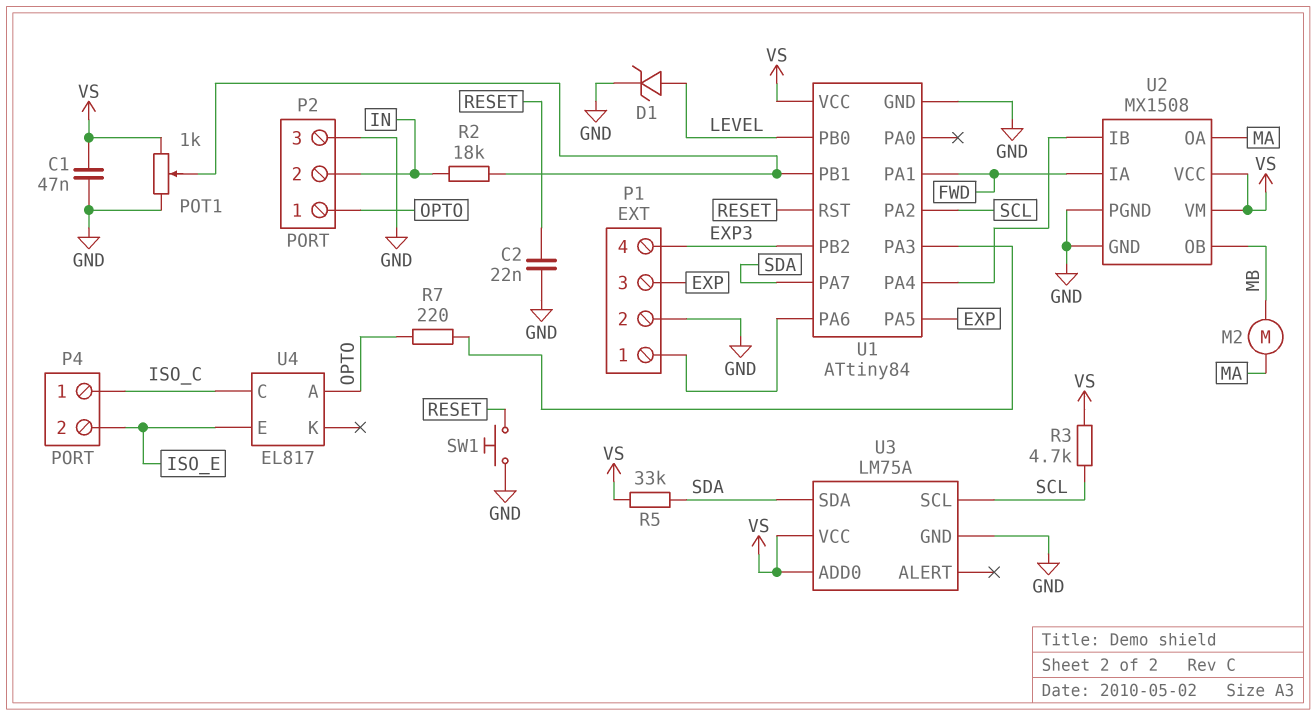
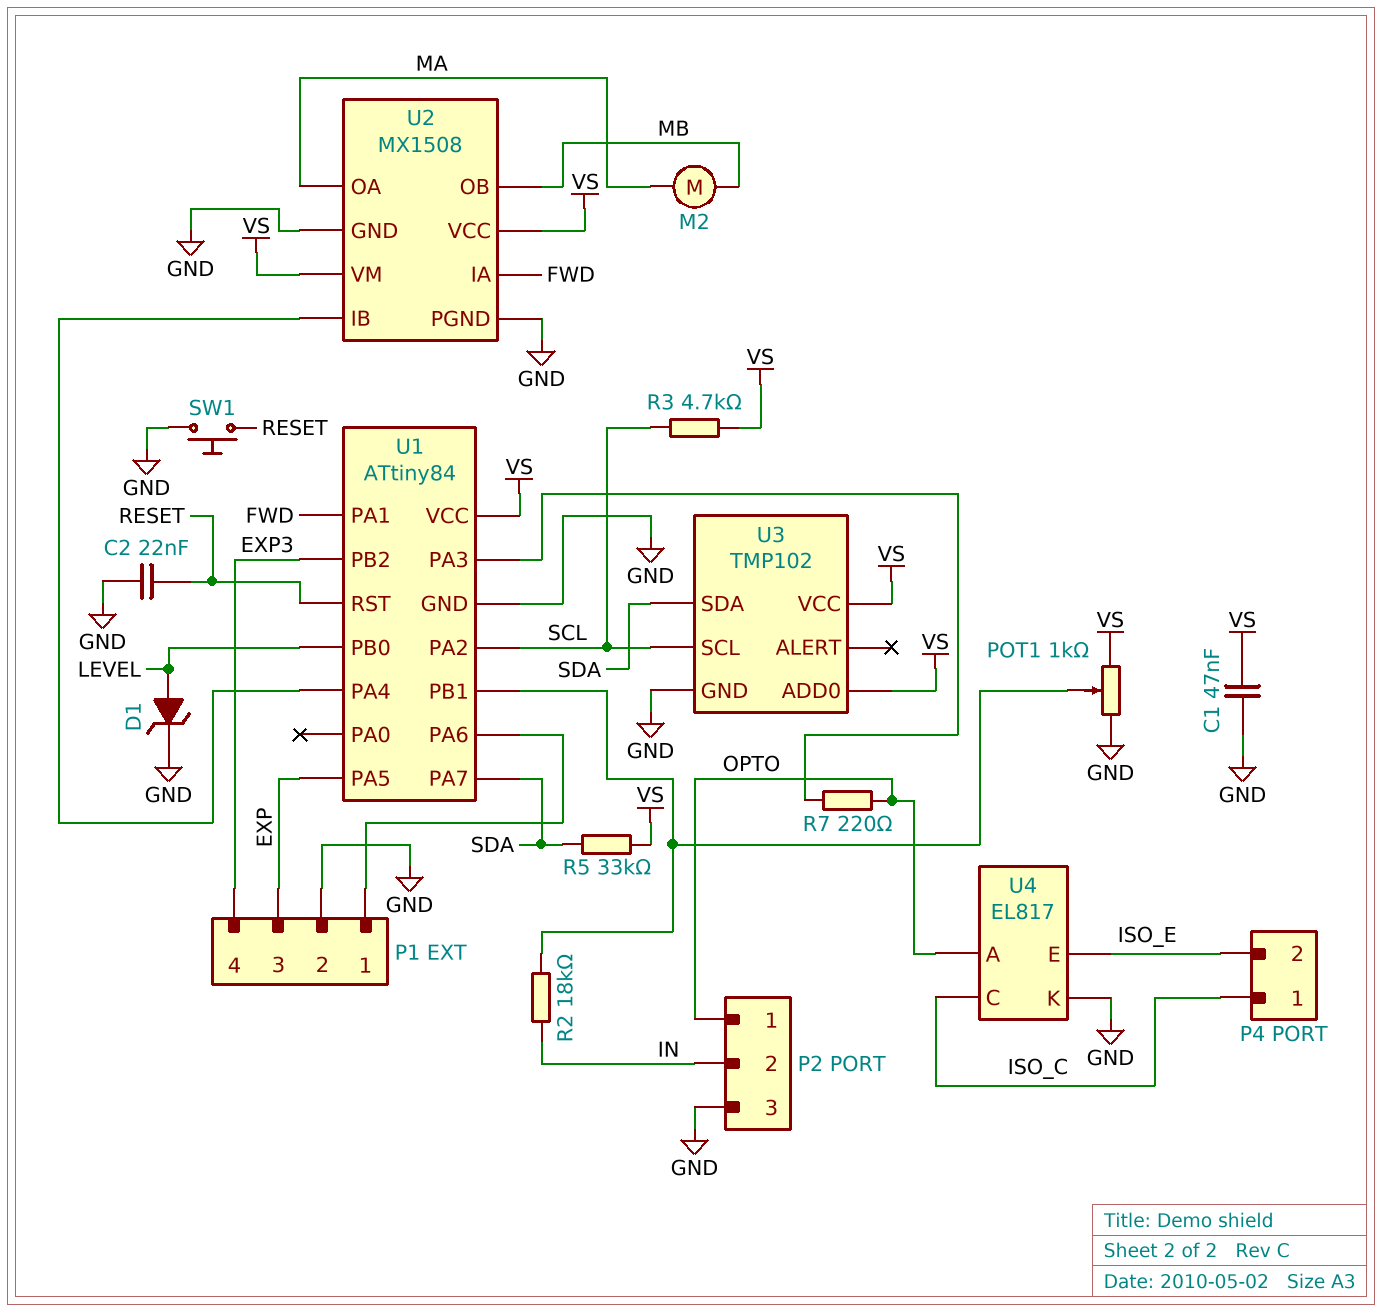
U3: LM75A -> TMP102
U4 pin K: none -> GND

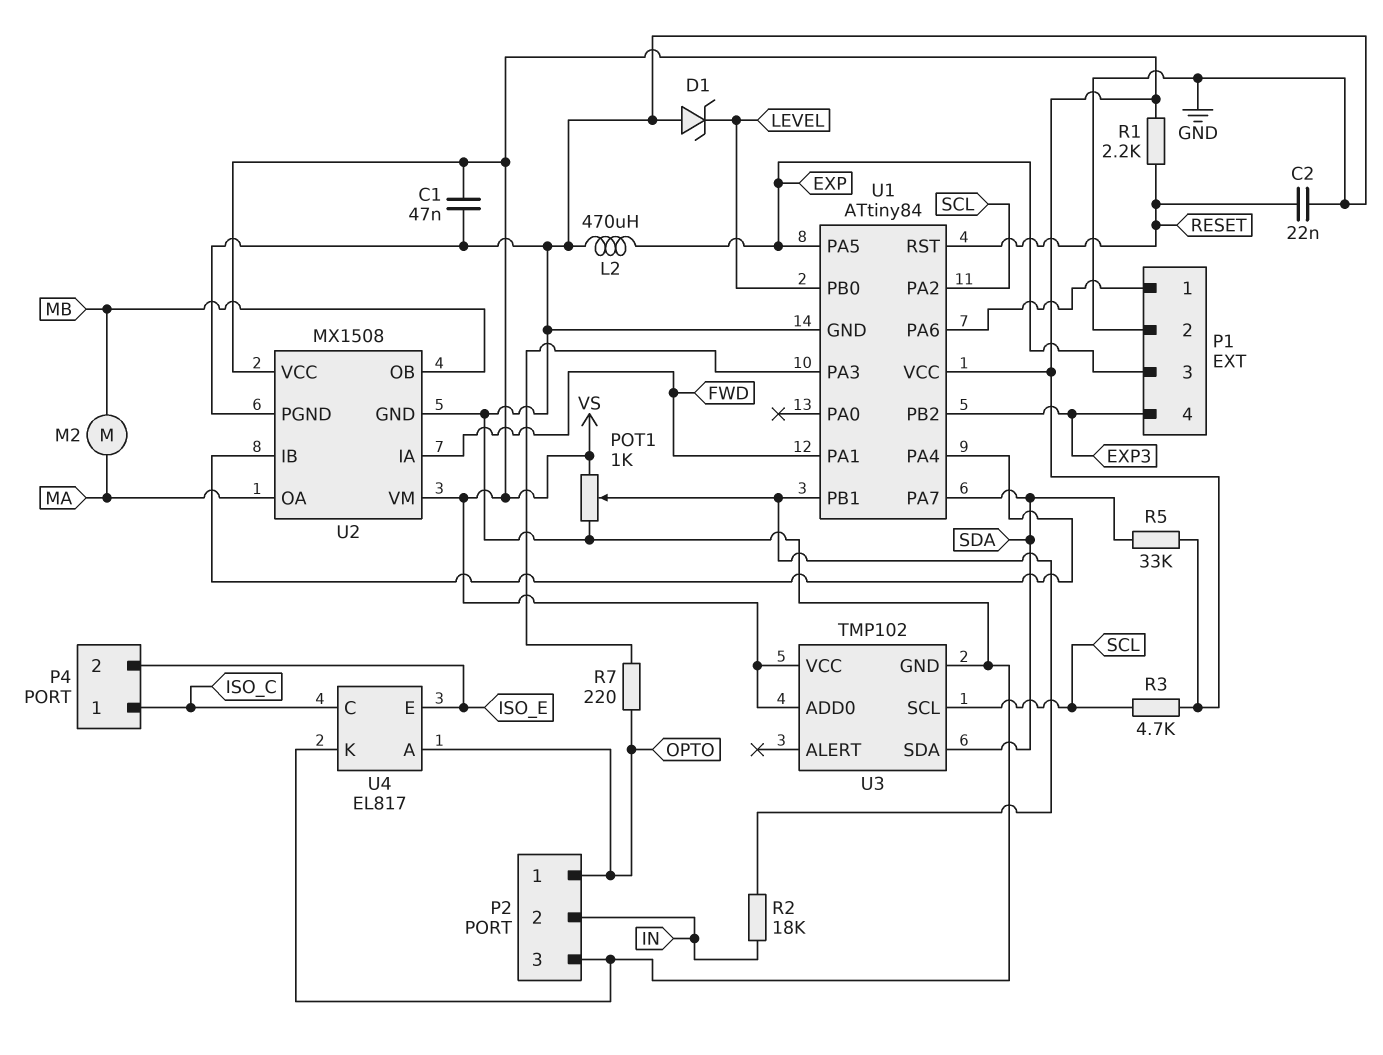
D1: zener (A LEVEL, K GND) -> zener (A GND, K LEVEL)
L2: none -> 470uH (EXP, GND)
R1: none -> 2.2k (RESET, VS)
SW1: button (GND, RESET) -> none

